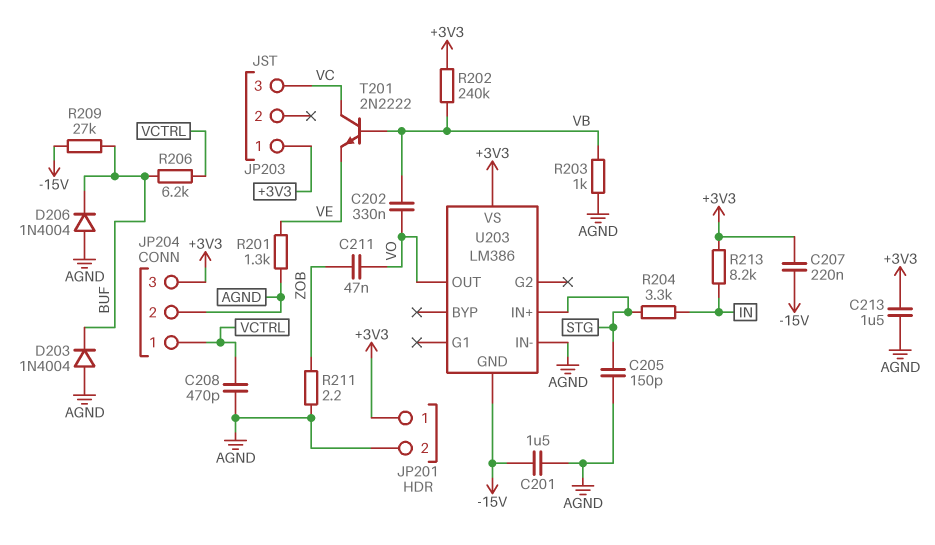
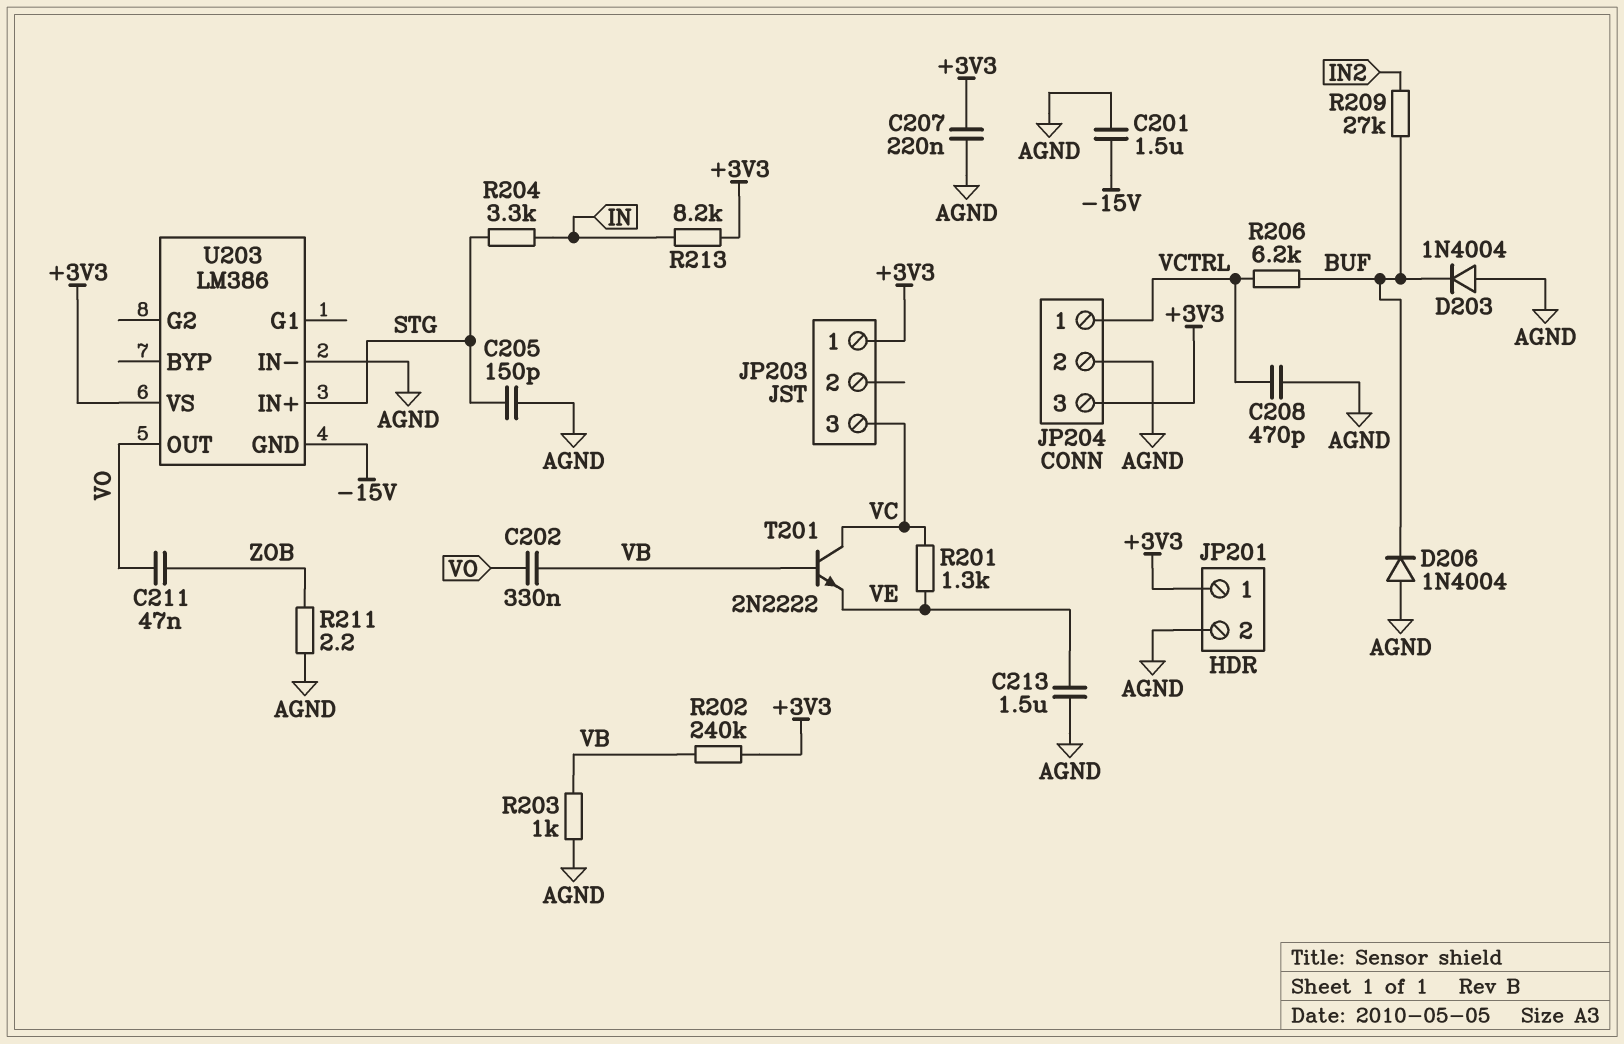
C207: 220nF (+3V3, -15V) -> 220nF (+3V3, AGND)
C213: 1.5uF (+3V3, AGND) -> 1.5uF (AGND, VE)
R201: 1.3k (AGND, VE) -> 1.3k (VC, VE)
R209: 27k (-15V, BUF) -> 27k (BUF, IN2)

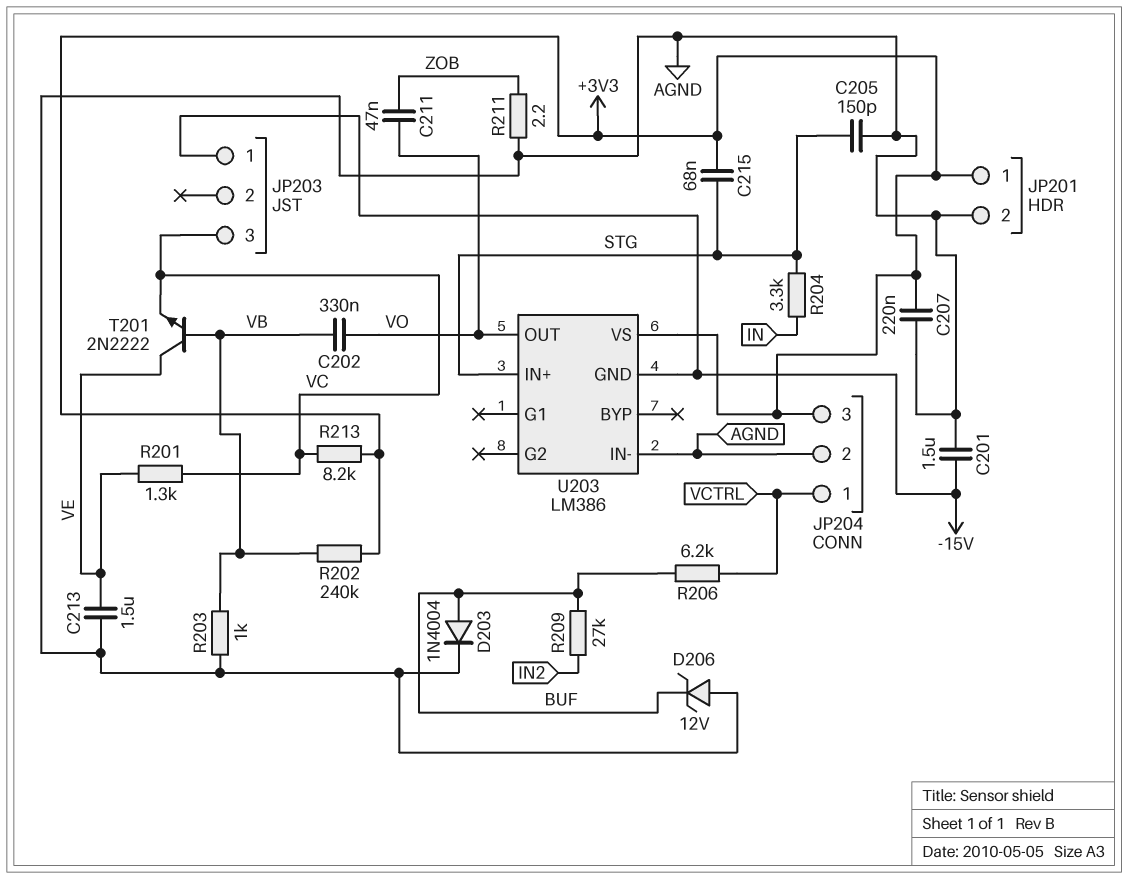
C208: 470pF (AGND, VCTRL) -> none
C215: none -> 68nF (+3V3, STG)
D203: diode 1N4004 (A AGND, K BUF) -> diode 1N4004 (A BUF, K AGND)
D206: diode 1N4004 (A AGND, K BUF) -> zener 12V (A AGND, K BUF)
JP203 pin 1: +3V3 -> -15V
R213: 8.2k (+3V3, IN) -> 8.2k (+3V3, VC)
T201: NPN 2N2222 (B VB, C VC, E VE) -> NPN 2N2222 (B VB, C VE, E VC)

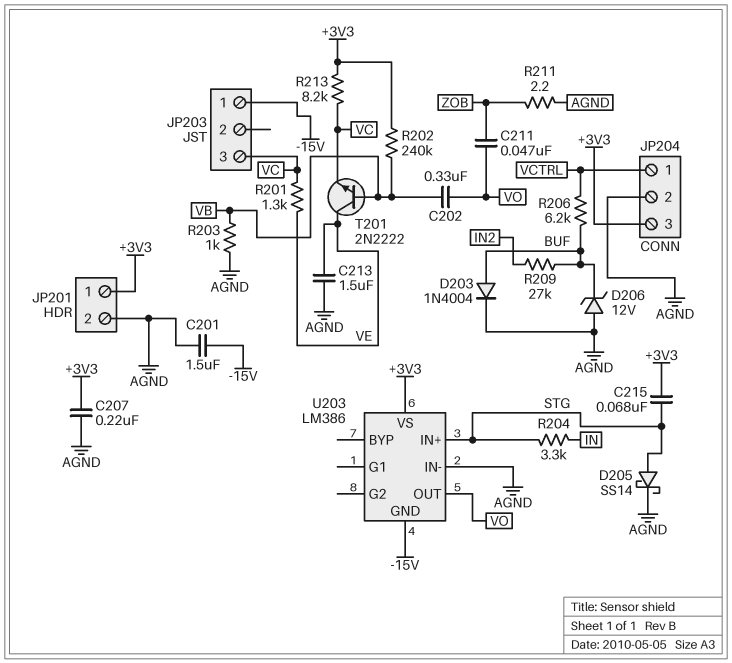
C205: 150pF (AGND, STG) -> none
D205: none -> schottky SS14 (A STG, K AGND)

